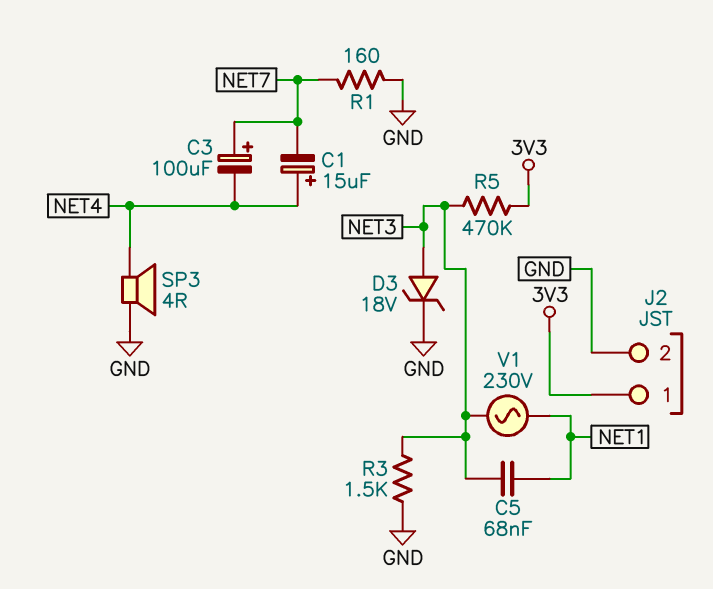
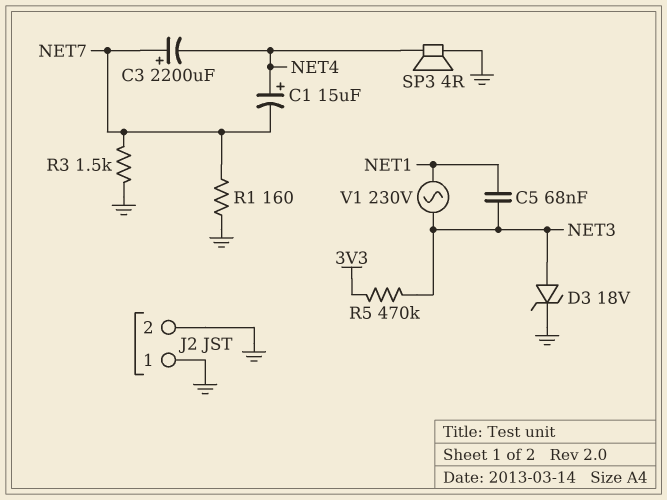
C3: 100uF (plus NET7, minus NET4) -> 2200uF (plus NET7, minus NET4)
J2 pin 1: 3V3 -> GND
R3: 1.5k (GND, NET3) -> 1.5k (GND, NET7)

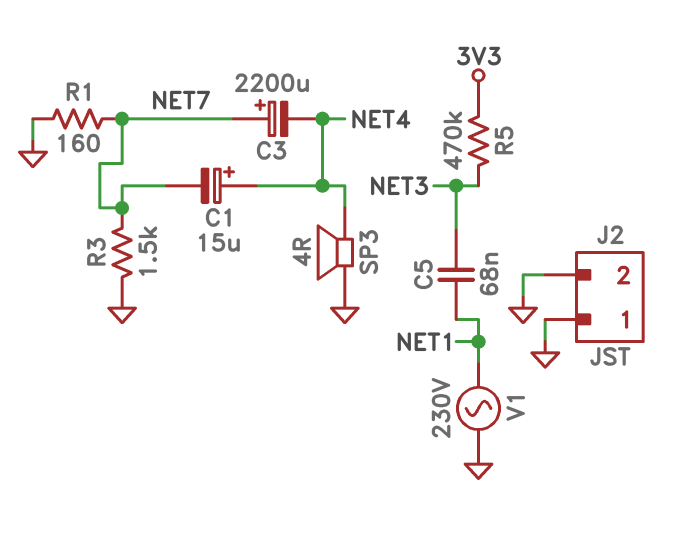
D3: zener 18V (A NET3, K GND) -> none
V1: AC 230V (NET1, NET3) -> AC 230V (GND, NET1)

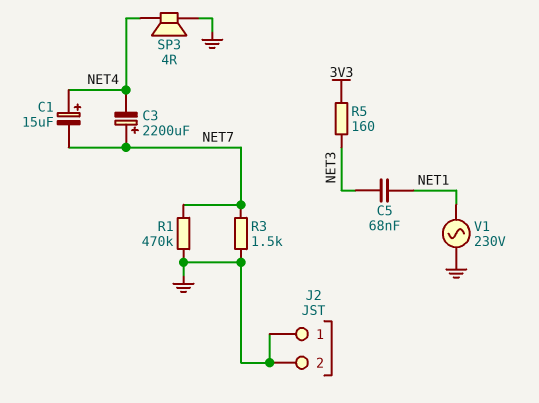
R1: 160 (GND, NET7) -> 470k (GND, NET7)
R5: 470k (3V3, NET3) -> 160 (3V3, NET3)

